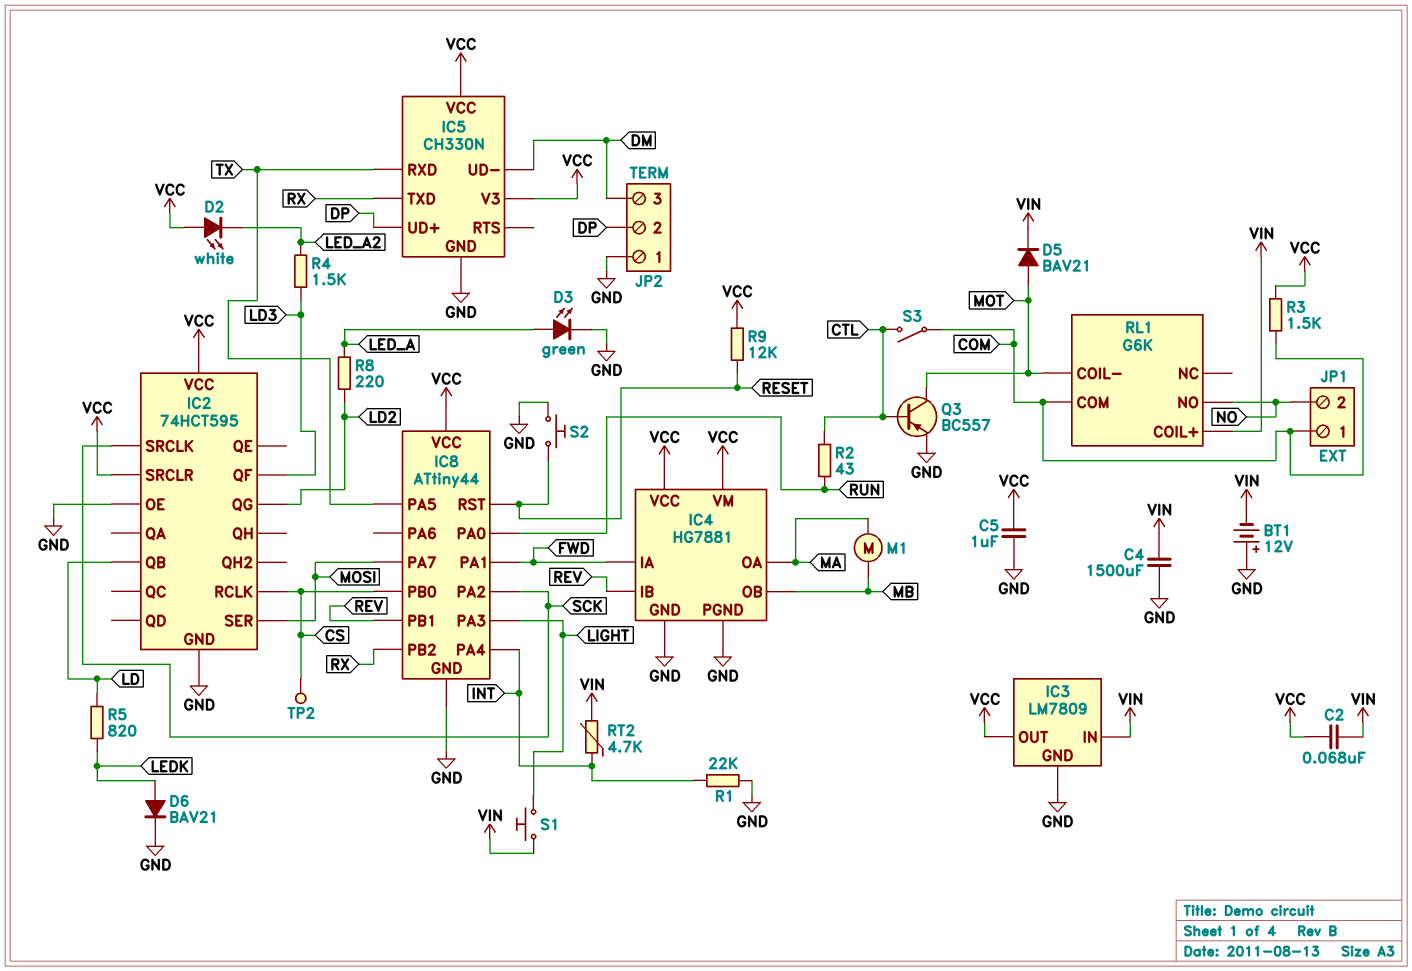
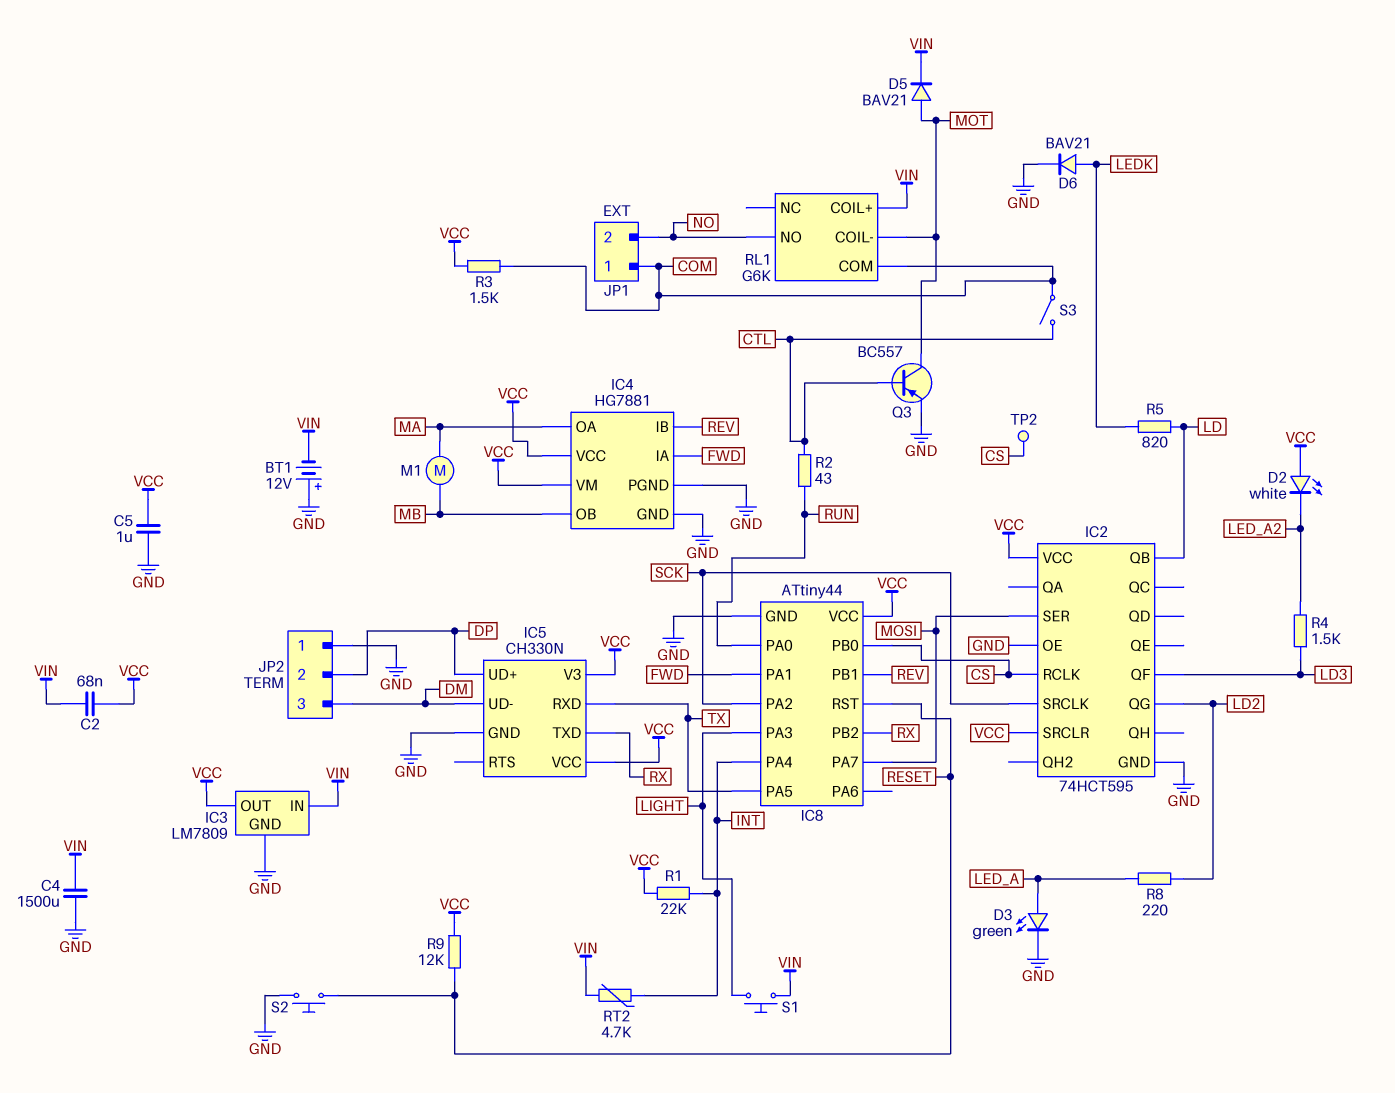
R1: 22k (GND, INT) -> 22k (INT, VCC)

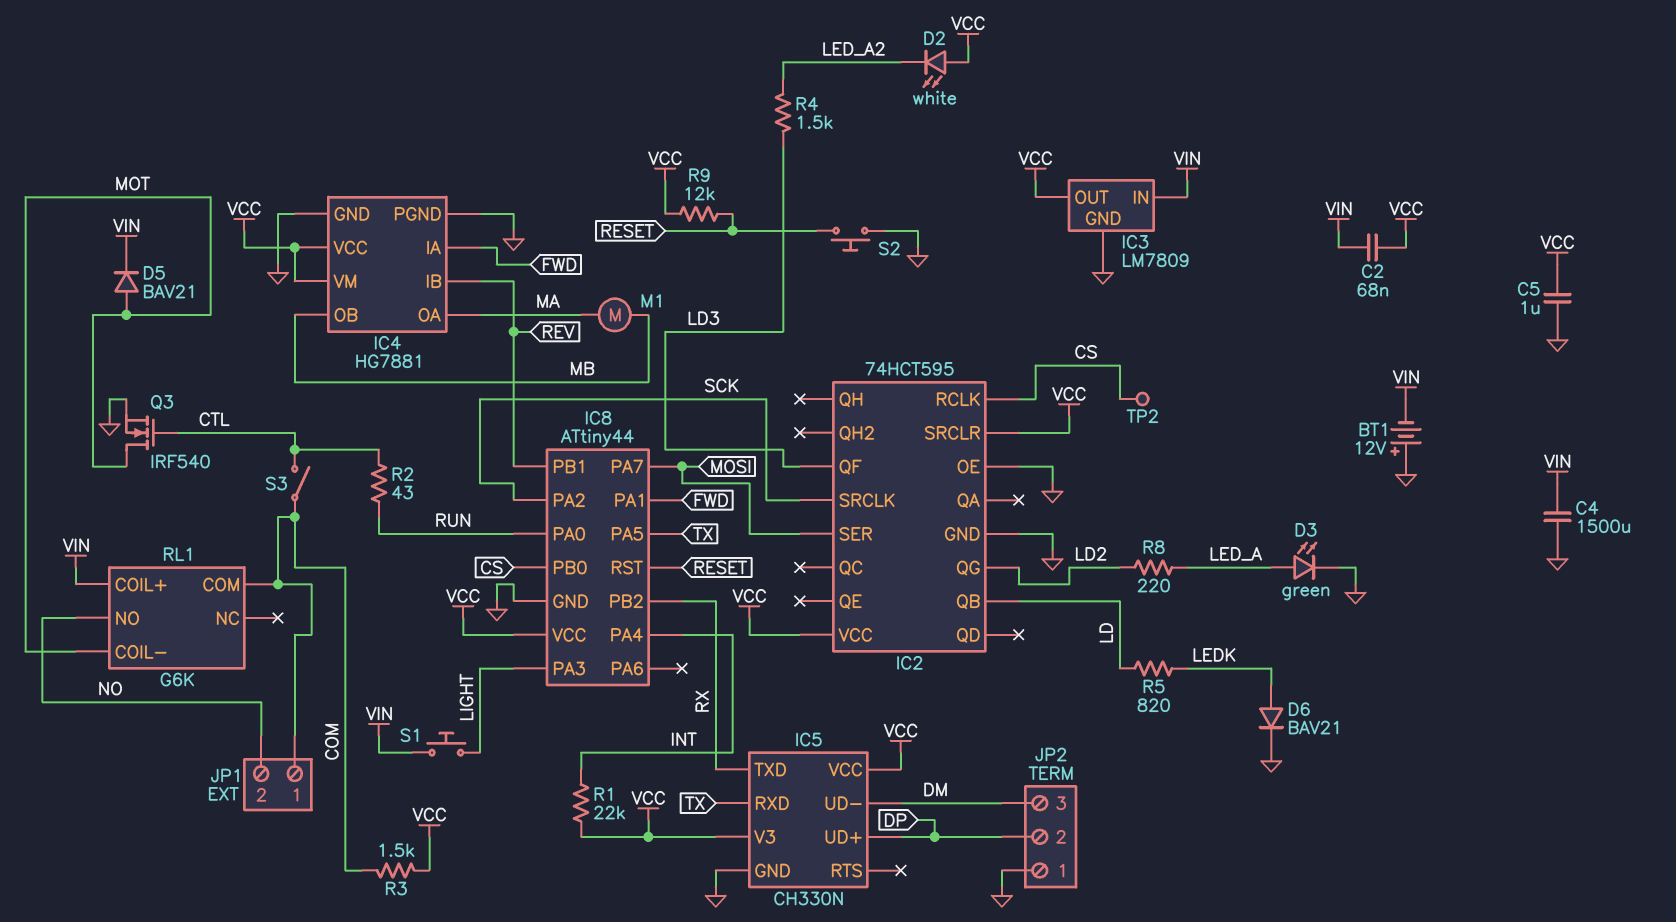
Q3: PNP BC557 (B CTL, C MOT, E GND) -> NMOS IRF540 (G CTL, D MOT, S GND)
RT2: 4.7k (INT, VIN) -> none

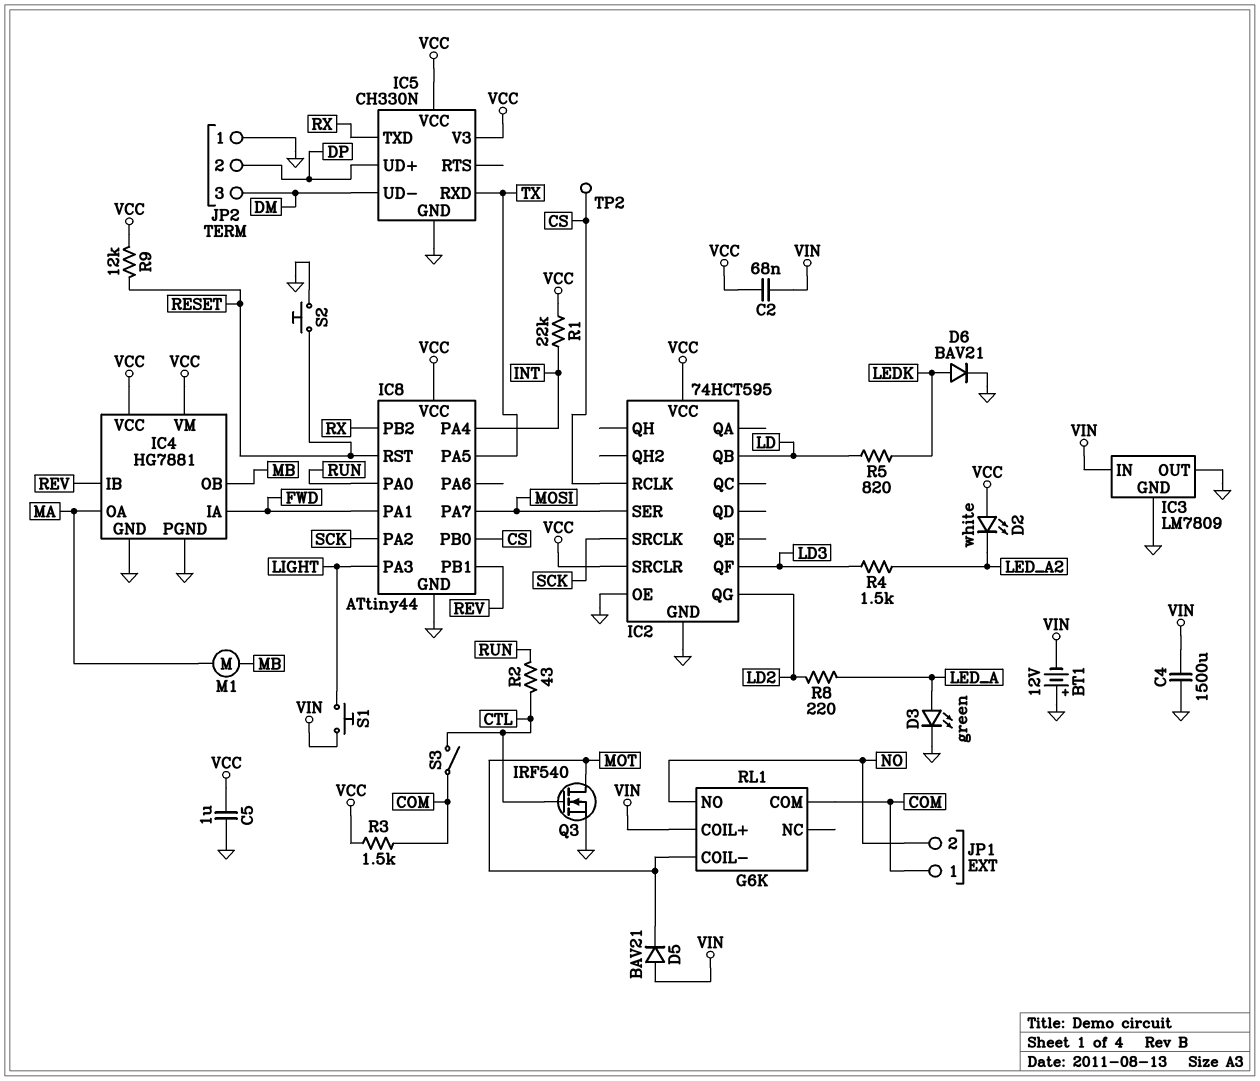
D5: diode BAV21 (A MOT, K VIN) -> diode BAV21 (A VIN, K MOT)
IC3 pin OUT: VCC -> GND

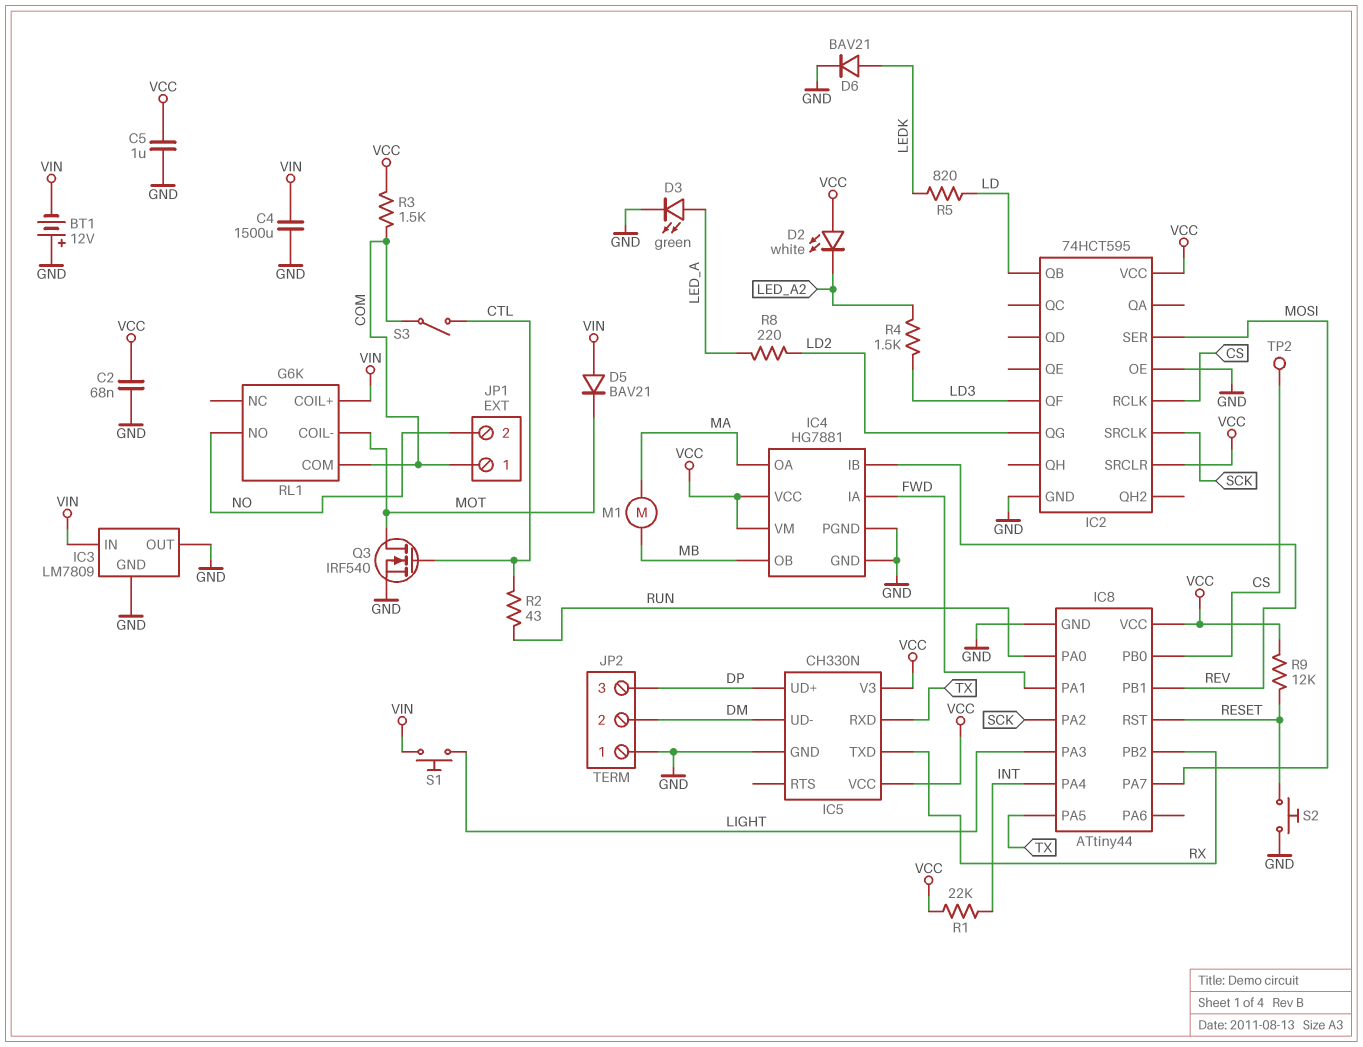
C2: 68nF (VCC, VIN) -> 68nF (GND, VCC)
JP2 pin 2: DP -> DM
JP2 pin 3: DM -> DP

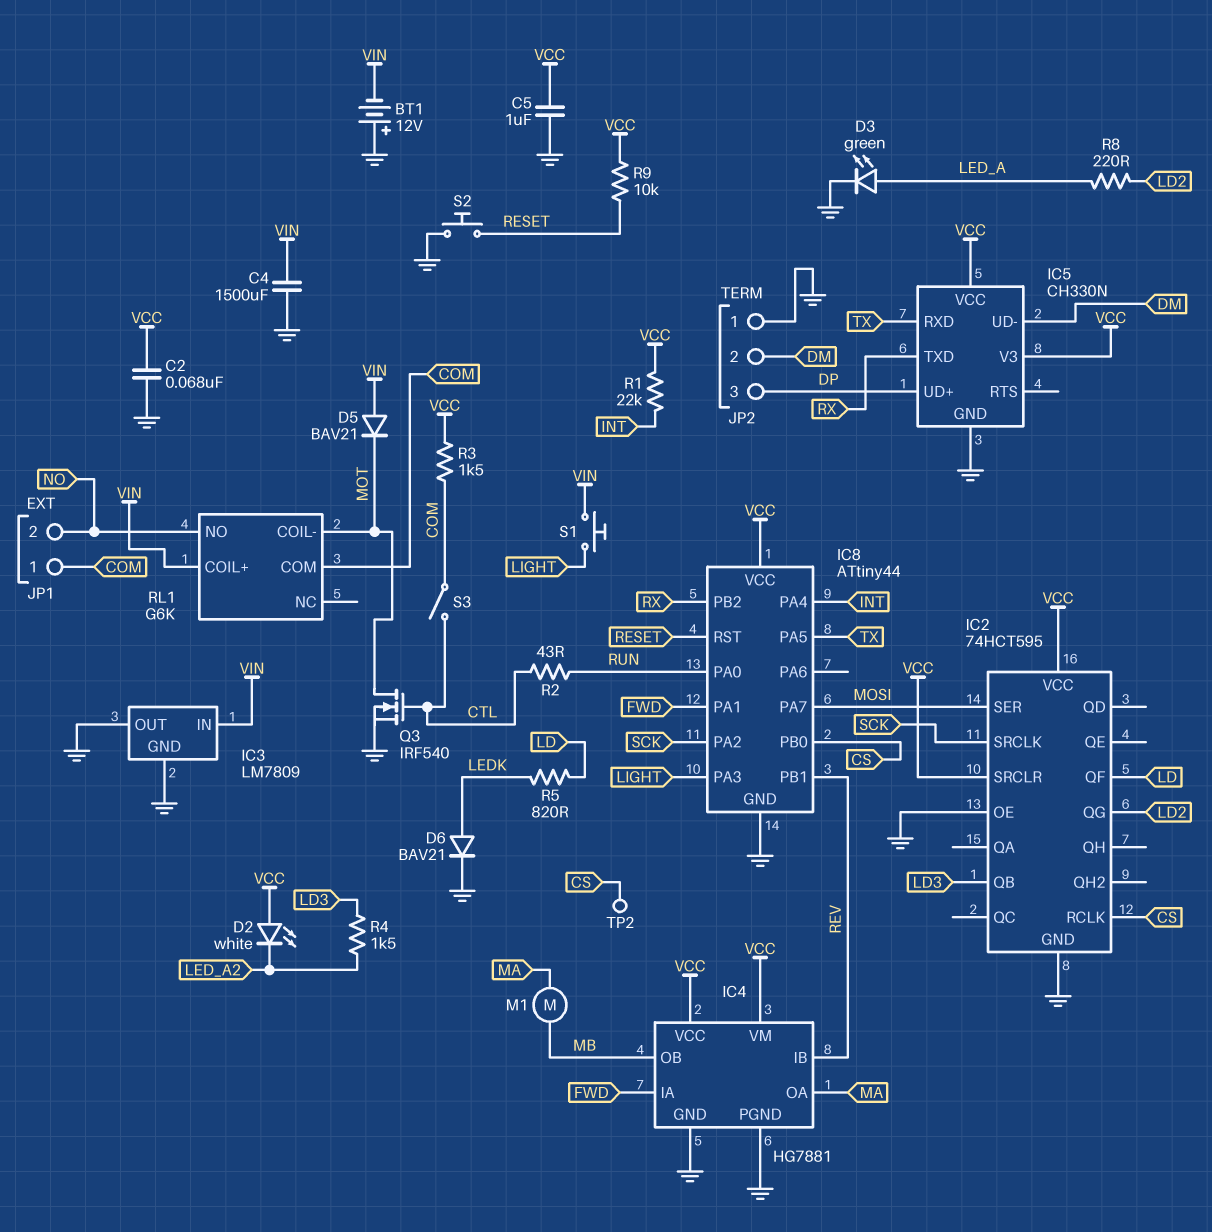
IC2 pin QB: LD -> LD3
IC2 pin QF: LD3 -> LD
R9: 12k (RESET, VCC) -> 10k (RESET, VCC)

